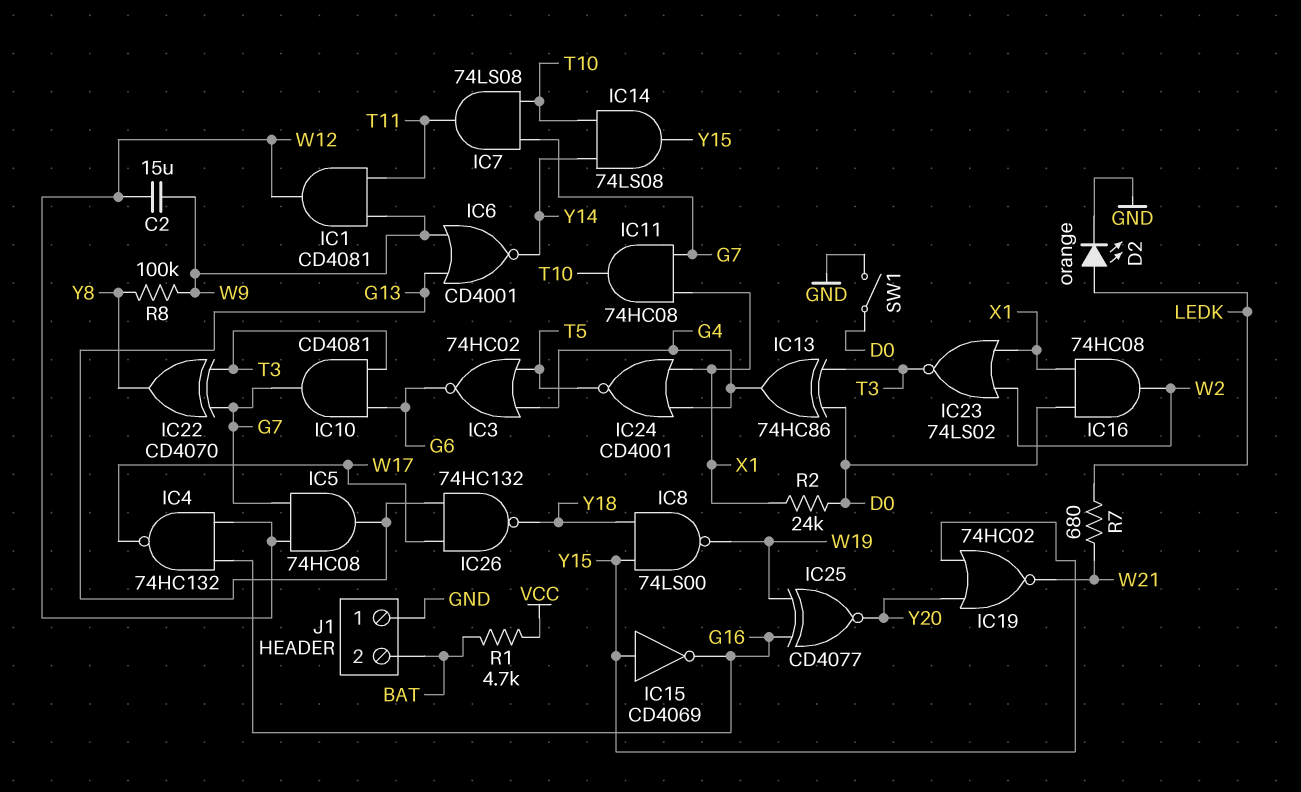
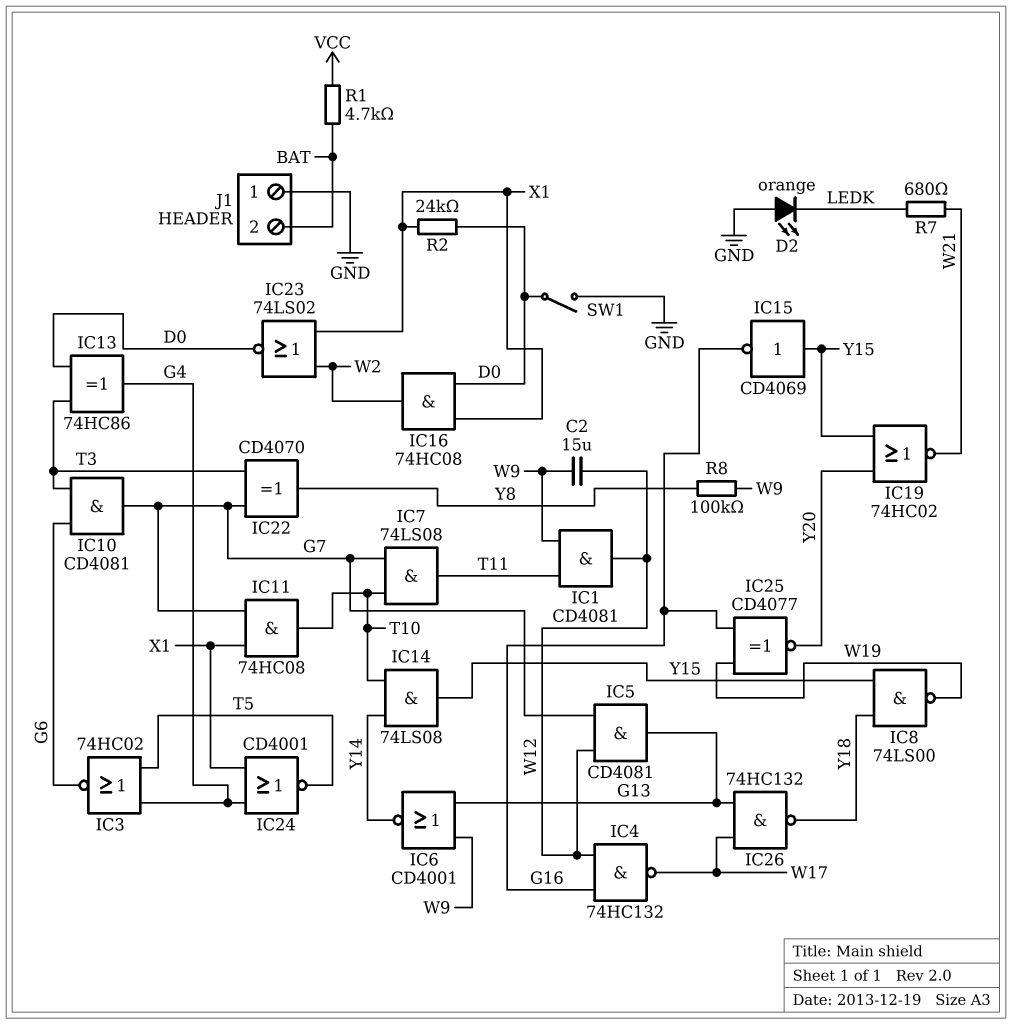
D2: LED orange (A LEDK, K GND) -> LED orange (A GND, K LEDK)
IC5: AND 74HC08 (in G7, in W12, out G13) -> AND CD4081 (in G7, in W12, out G13)
IC23: NOR 74LS02 (in W2, in X1, out T3) -> NOR 74LS02 (in W2, in X1, out D0)

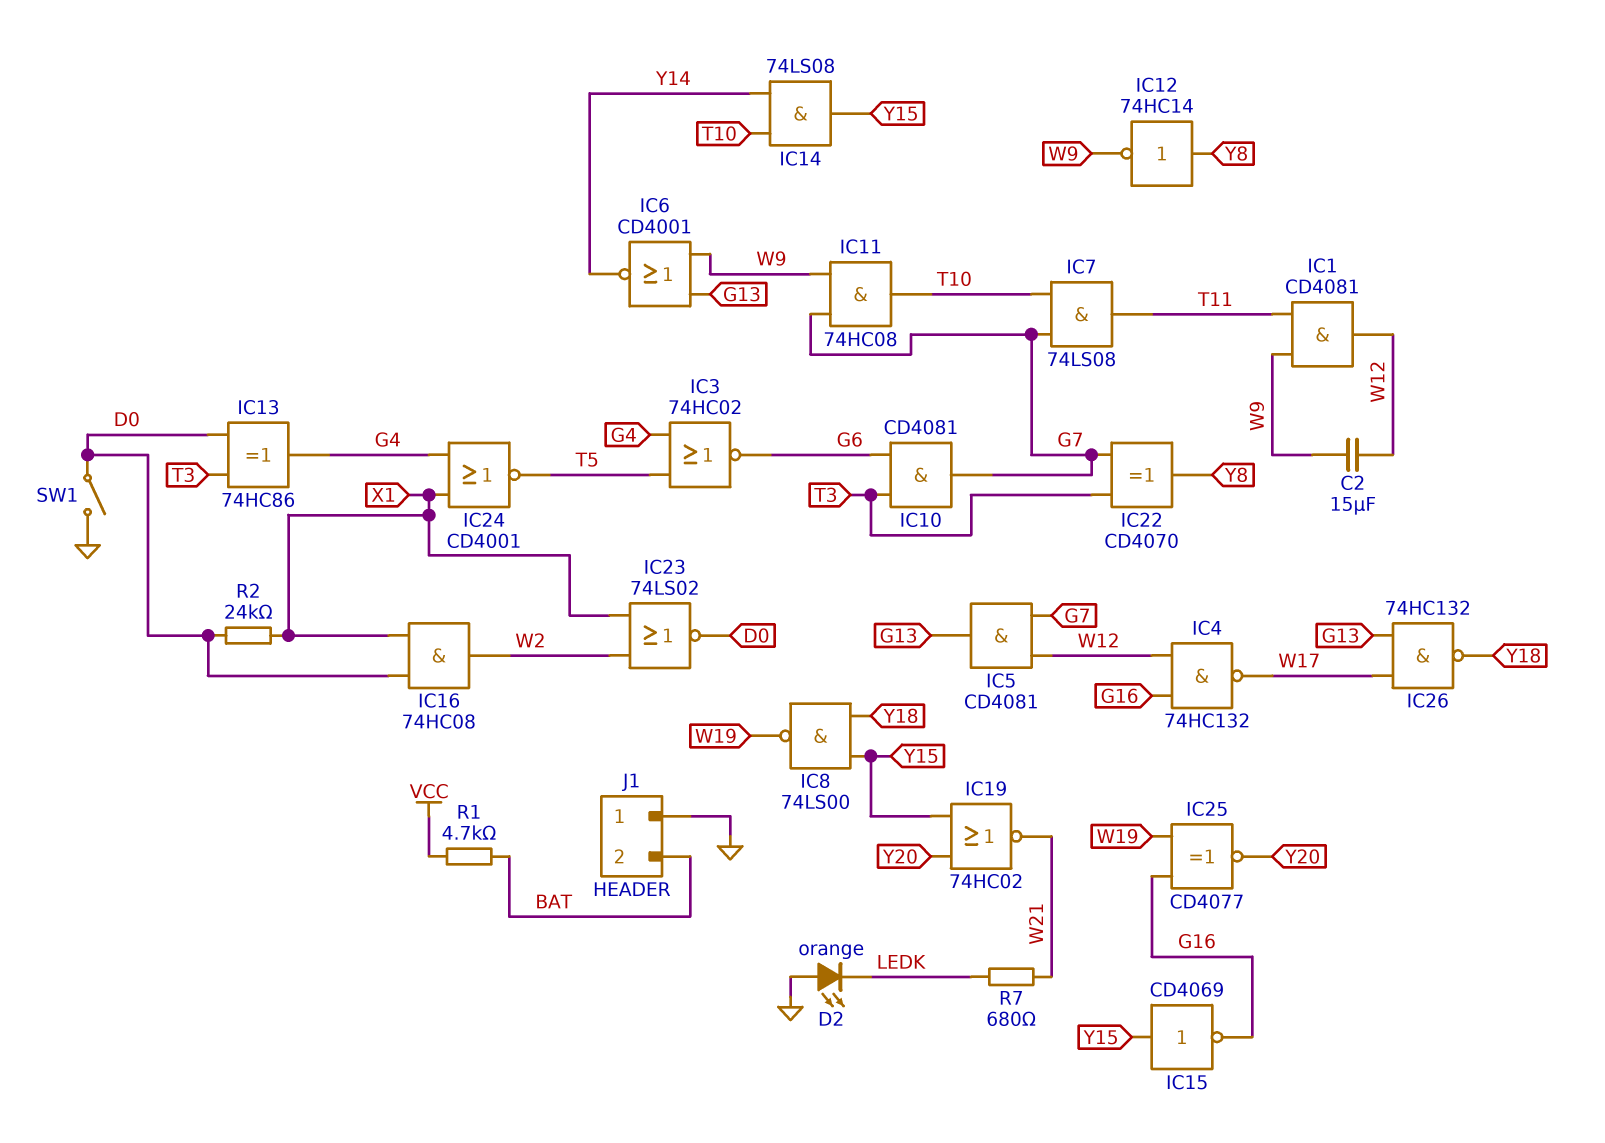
IC11: AND 74HC08 (in G7, in X1, out T10) -> AND 74HC08 (in G7, in W9, out T10)
IC12: none -> NOT 74HC14 (in Y8, out W9)
R8: 100k (W9, Y8) -> none

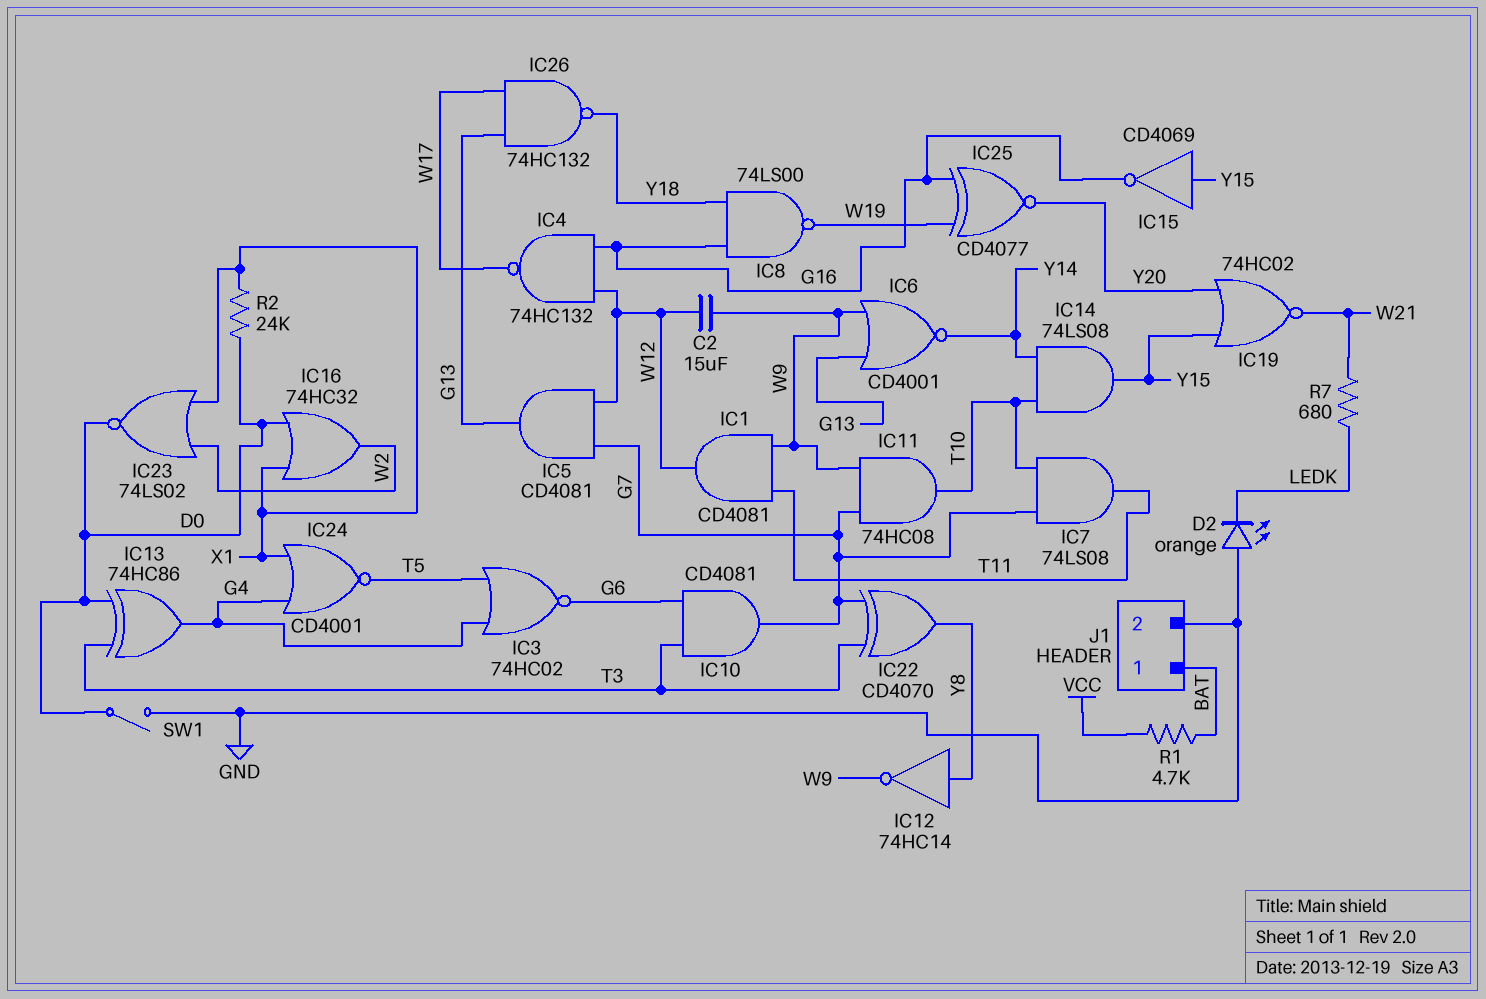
IC8: NAND 74LS00 (in Y15, in Y18, out W19) -> NAND 74LS00 (in G16, in Y18, out W19)
IC16: AND 74HC08 (in D0, in X1, out W2) -> OR 74HC32 (in D0, in X1, out W2)
J1 pin 1: GND -> BAT
J1 pin 2: BAT -> GND

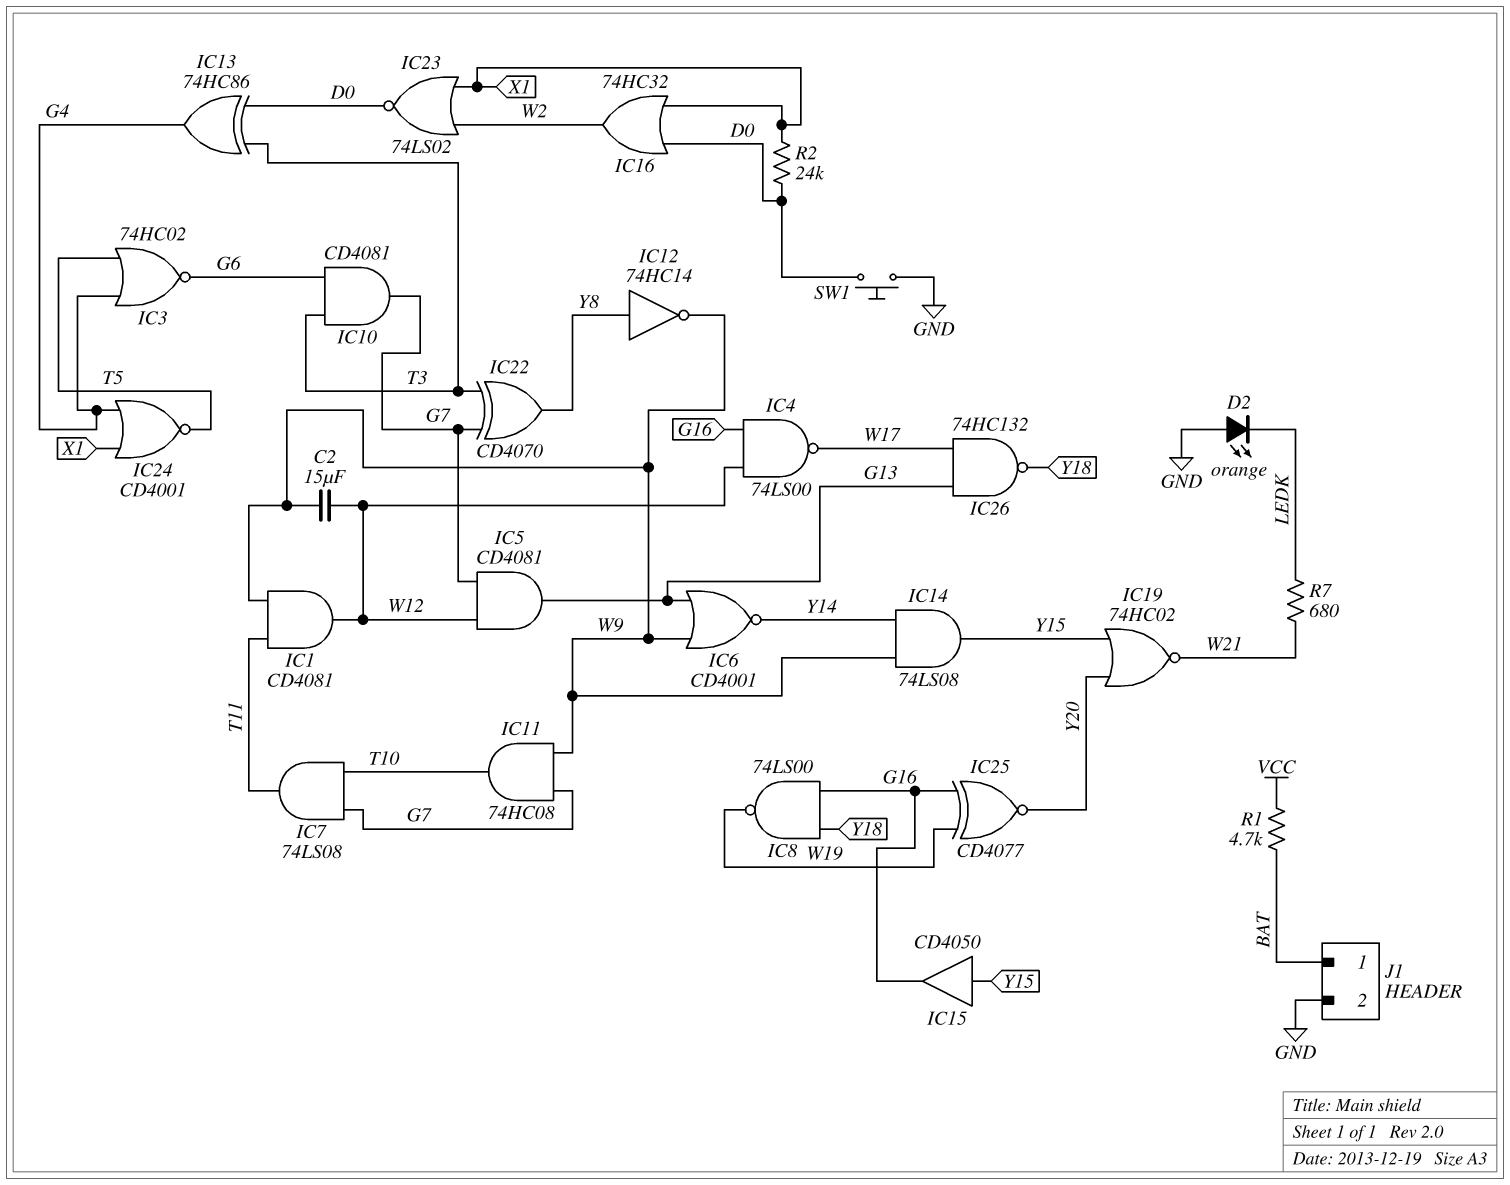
IC4: NAND 74HC132 (in G16, in W12, out W17) -> NAND 74LS00 (in G16, in W12, out W17)
IC14: AND 74LS08 (in T10, in Y14, out Y15) -> AND 74LS08 (in W9, in Y14, out Y15)
IC15: NOT CD4069 (in Y15, out G16) -> buffer CD4050 (in Y15, out G16)
SW1: switch (D0, GND) -> button (D0, GND)

